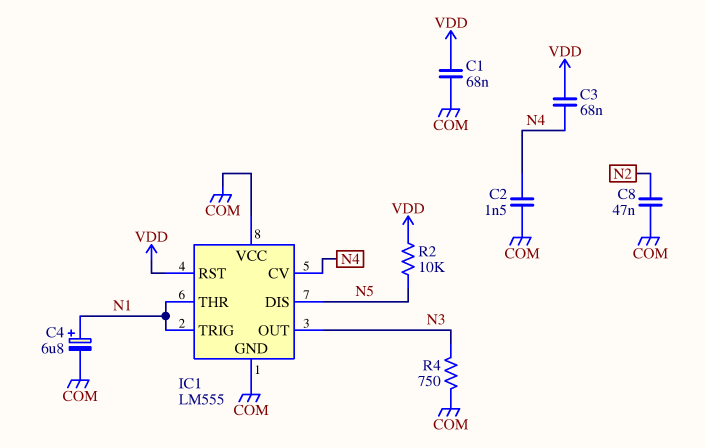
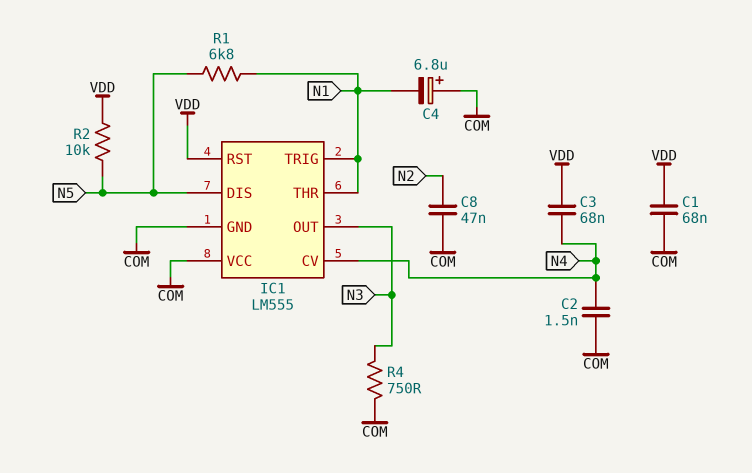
C4: 6.8uF (plus N1, minus COM) -> 6.8uF (plus COM, minus N1)
R1: none -> 6.8k (N1, N5)

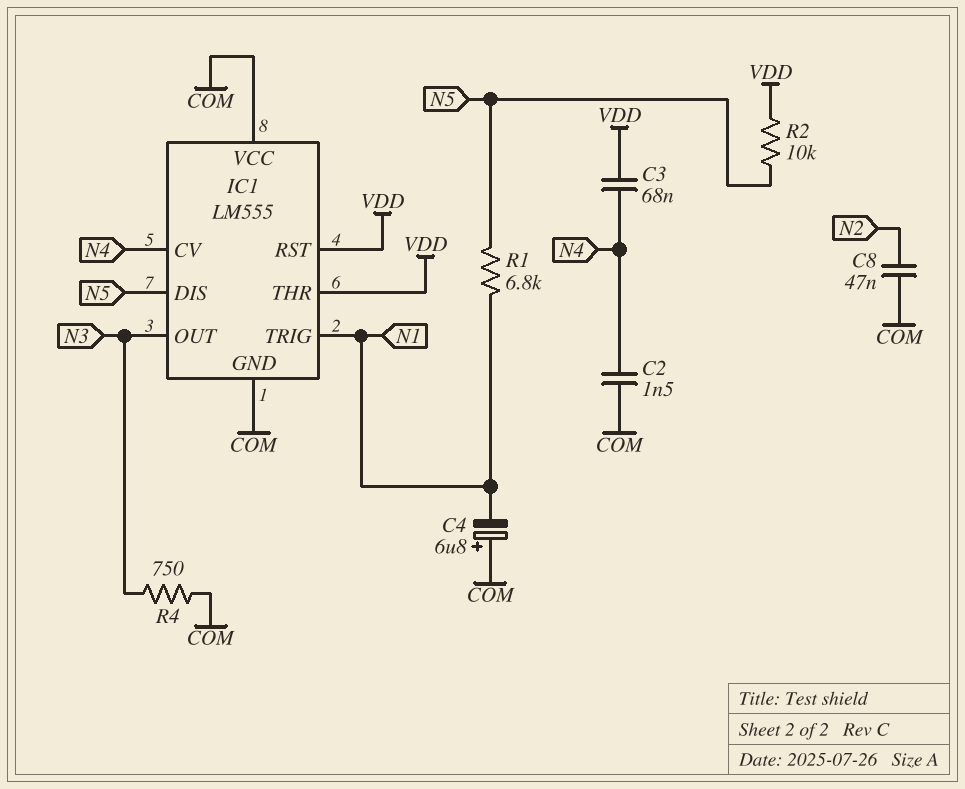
C1: 68nF (COM, VDD) -> none
IC1 pin THR: N1 -> VDD

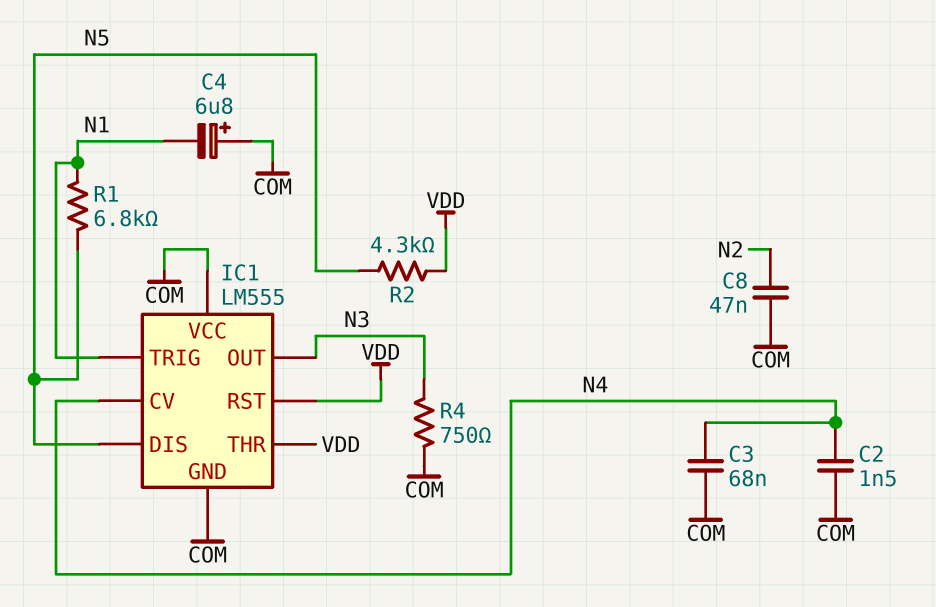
C3: 68nF (N4, VDD) -> 68nF (COM, N4)
R2: 10k (N5, VDD) -> 4.3k (N5, VDD)

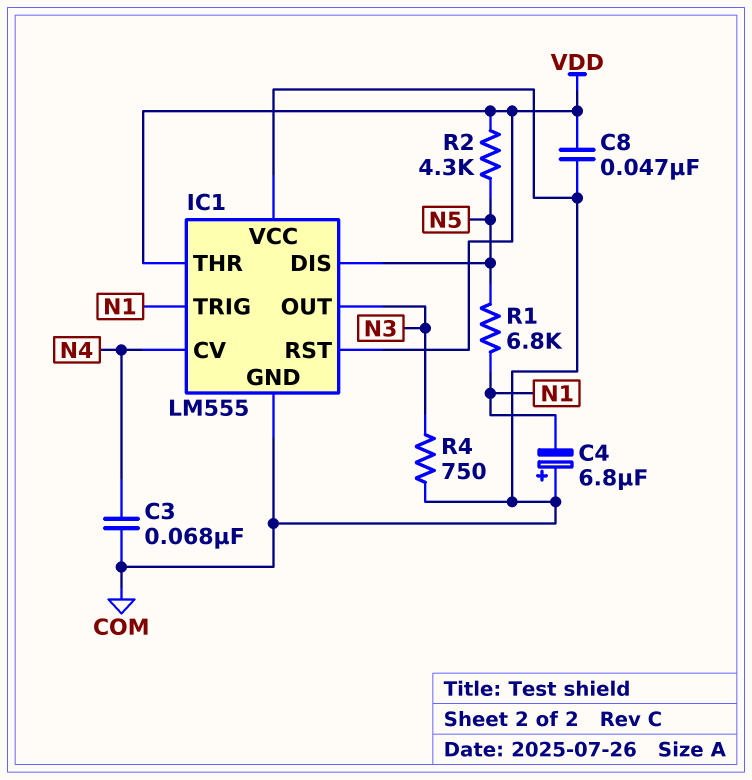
C2: 1.5nF (COM, N4) -> none
C8: 47nF (COM, N2) -> 47nF (COM, VDD)

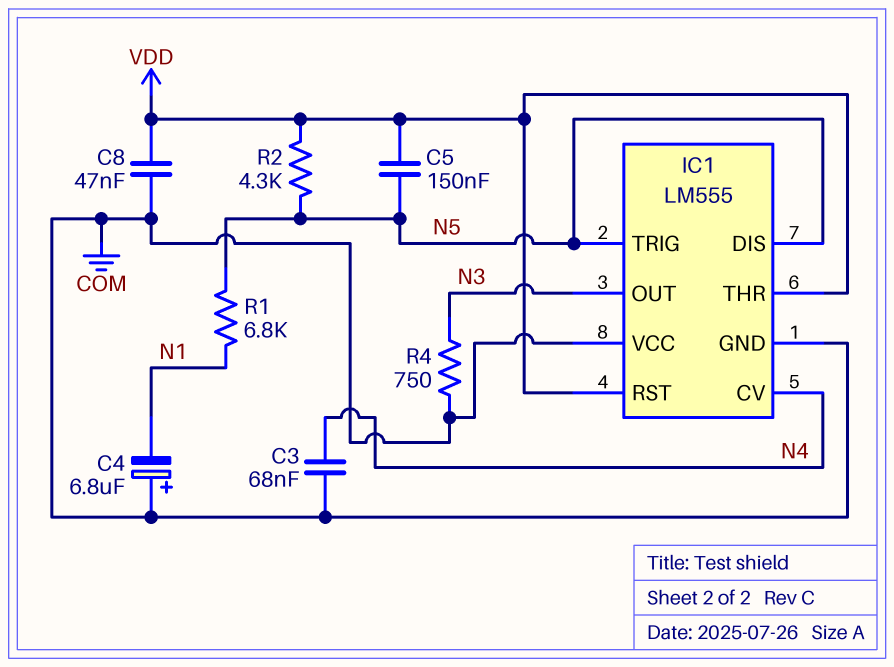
C5: none -> 150nF (N5, VDD)
IC1 pin TRIG: N1 -> N5

